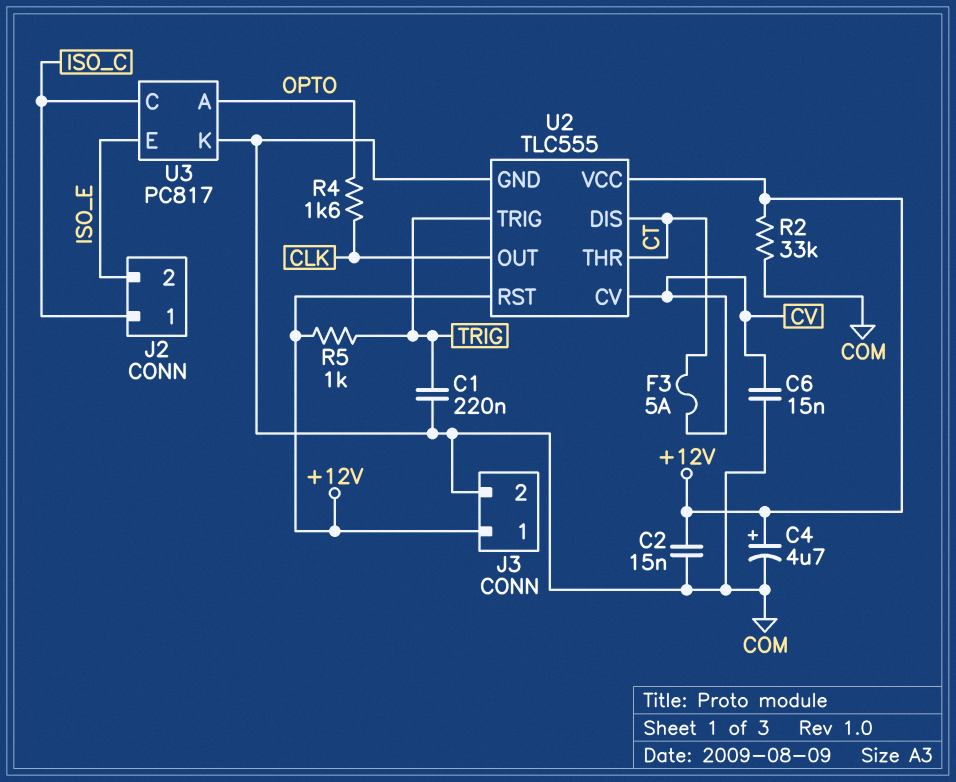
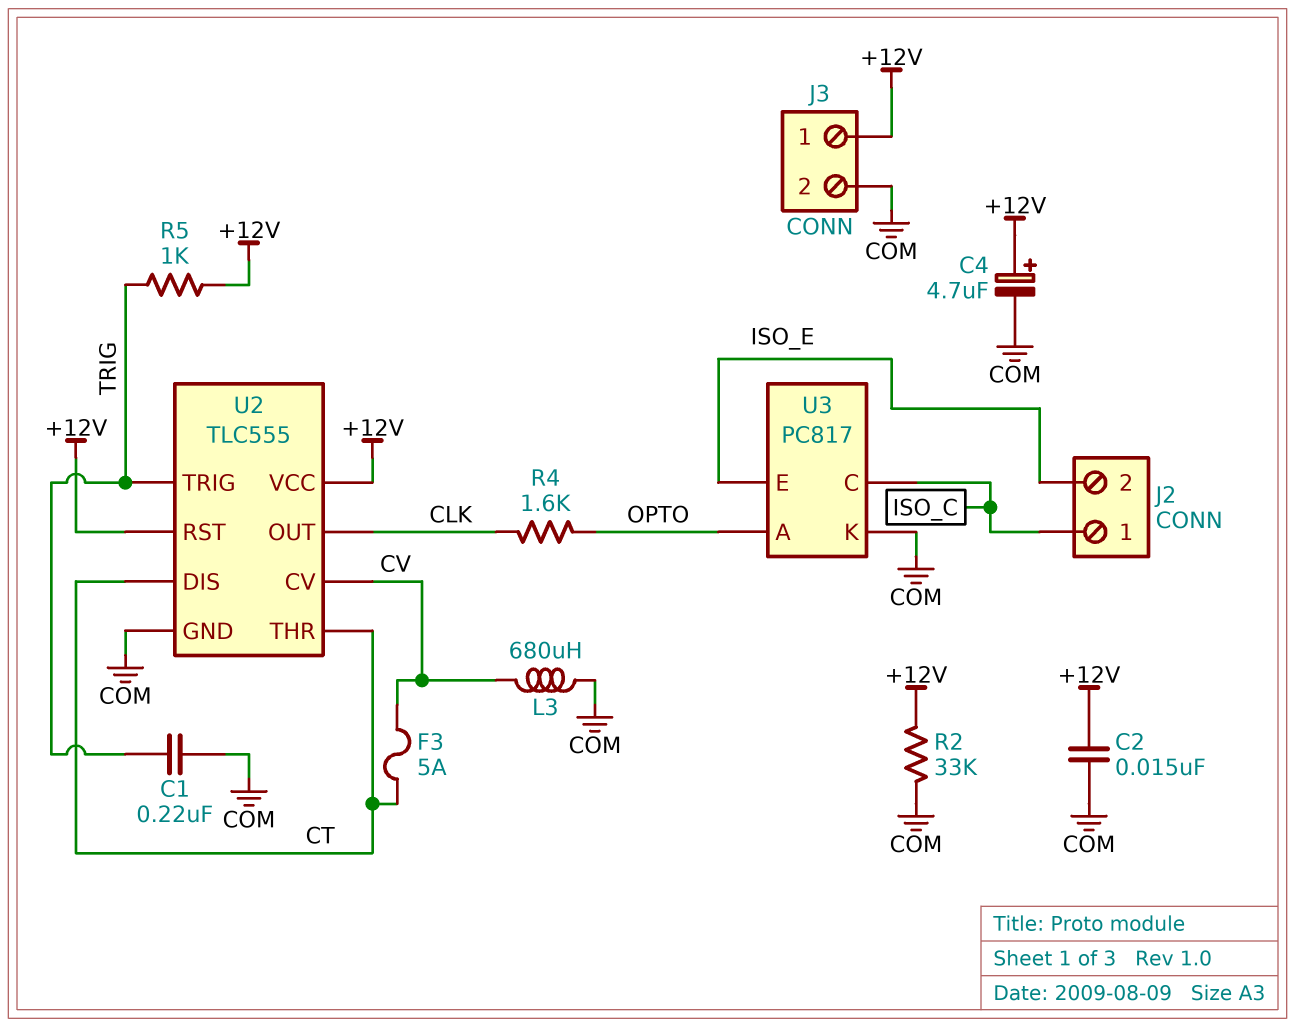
C6: 15nF (COM, CV) -> none
L3: none -> 680uH (COM, CV)

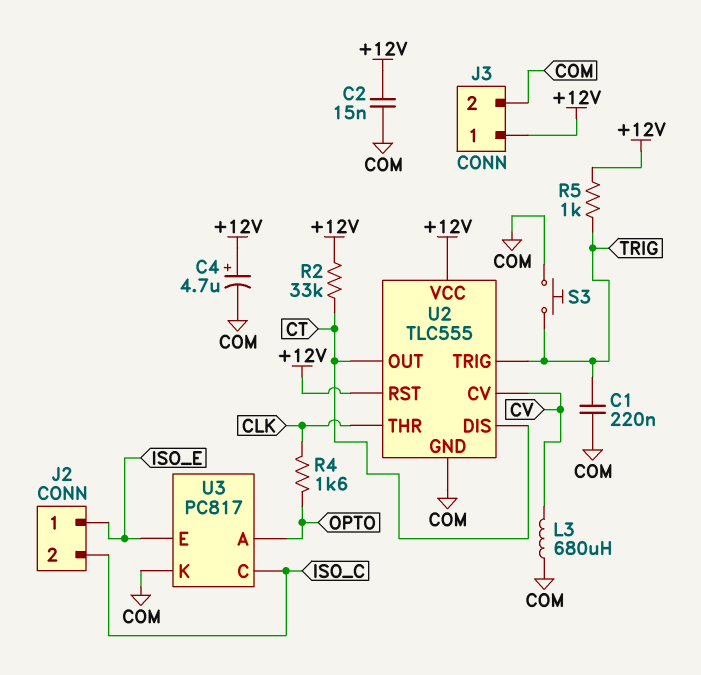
F3: 5A (CT, CV) -> none
J2 pin 1: ISO_C -> ISO_E
J2 pin 2: ISO_E -> ISO_C
R2: 33k (+12V, COM) -> 33k (+12V, CT)
S3: none -> button (COM, TRIG)
U2 pin OUT: CLK -> CT
U2 pin THR: CT -> CLK

